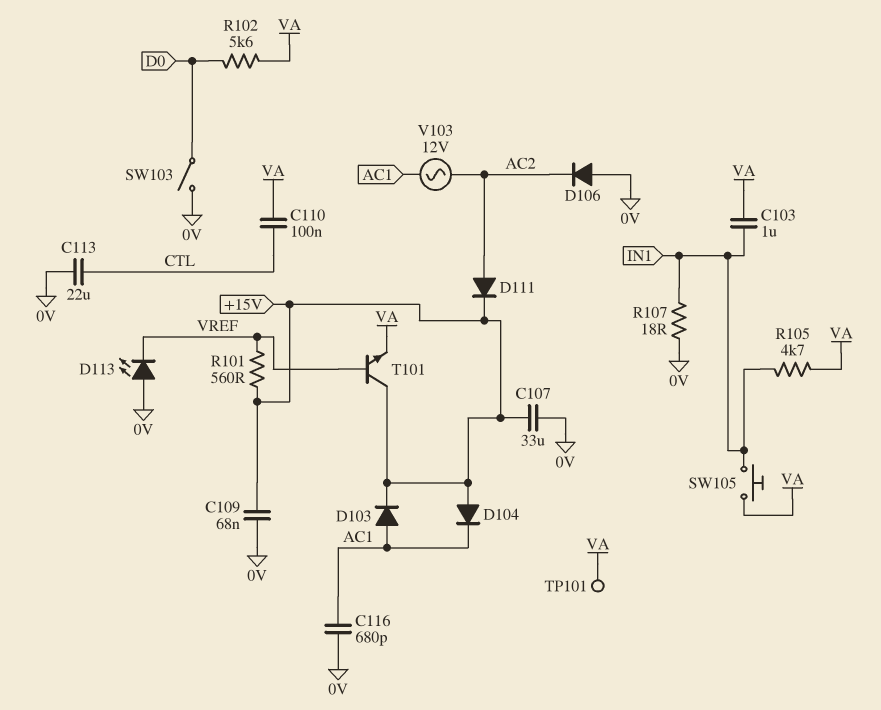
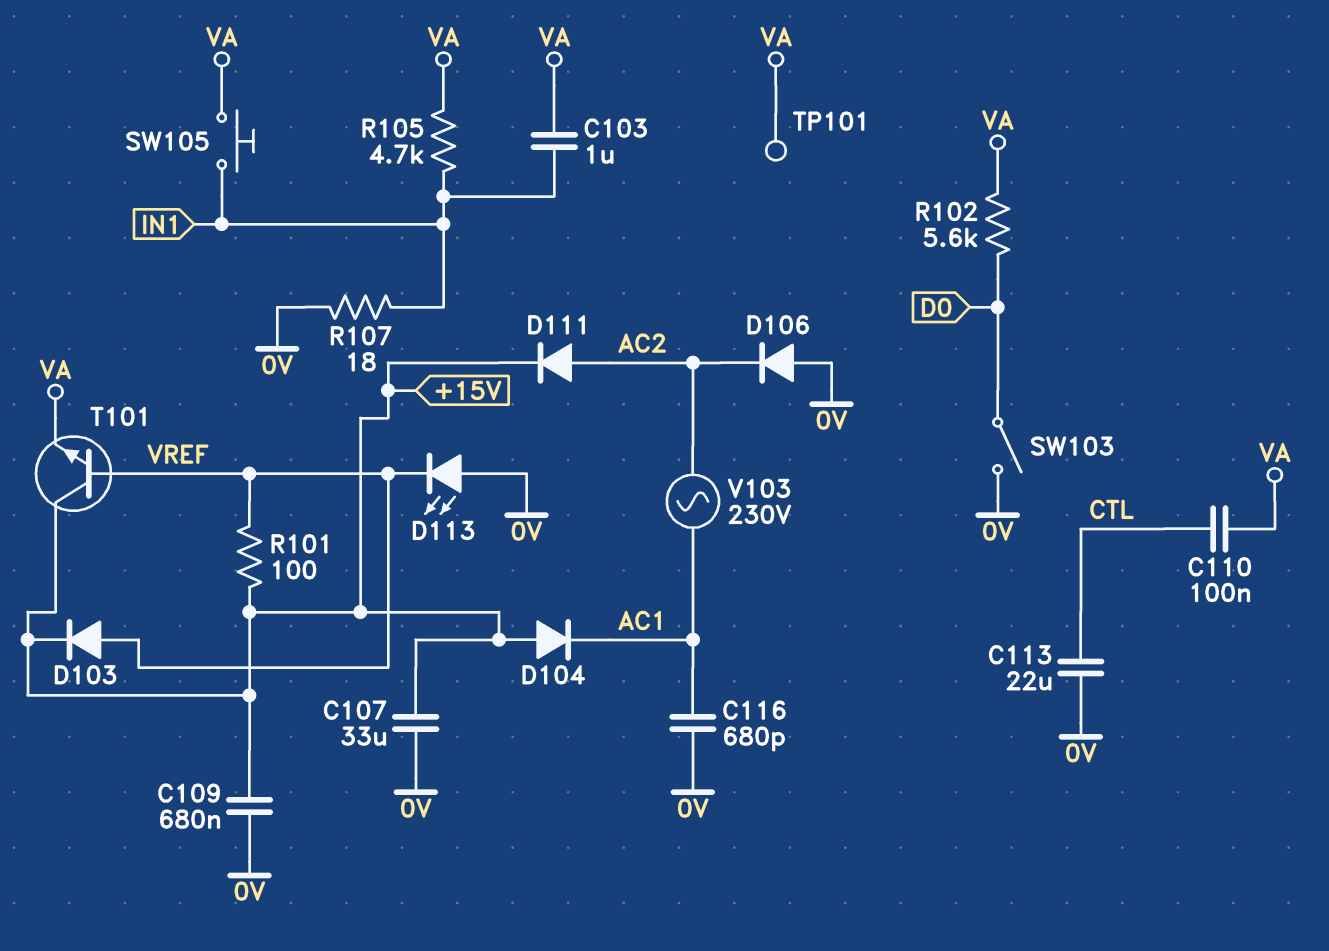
C109: 68nF (+15V, 0V) -> 680nF (+15V, 0V)
D103: diode (A AC1, K +15V) -> diode (A VREF, K +15V)
R101: 560 (+15V, VREF) -> 100 (+15V, VREF)
V103: AC 12V (AC1, AC2) -> AC 230V (AC1, AC2)

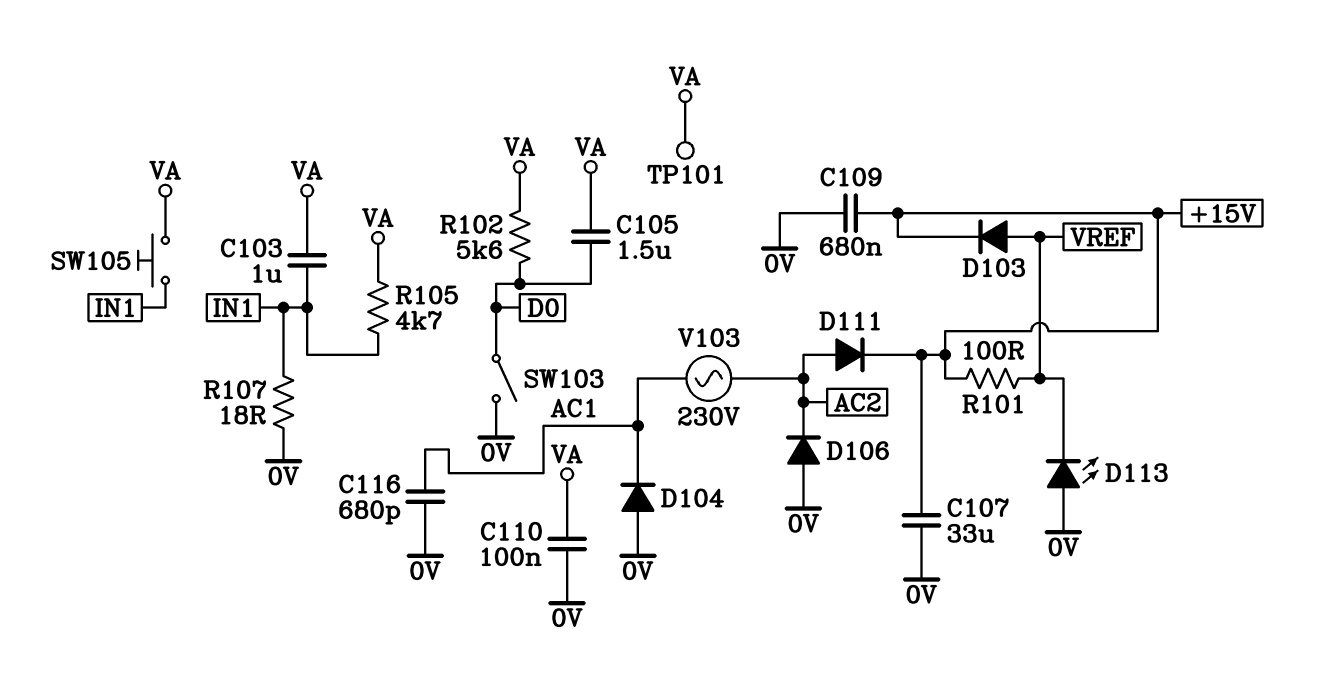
C105: none -> 1.5uF (D0, VA)
C110: 100nF (CTL, VA) -> 100nF (0V, VA)
C113: 22uF (0V, CTL) -> none
D104: diode (A +15V, K AC1) -> diode (A 0V, K AC1)
T101: NPN (B VREF, C +15V, E VA) -> none

